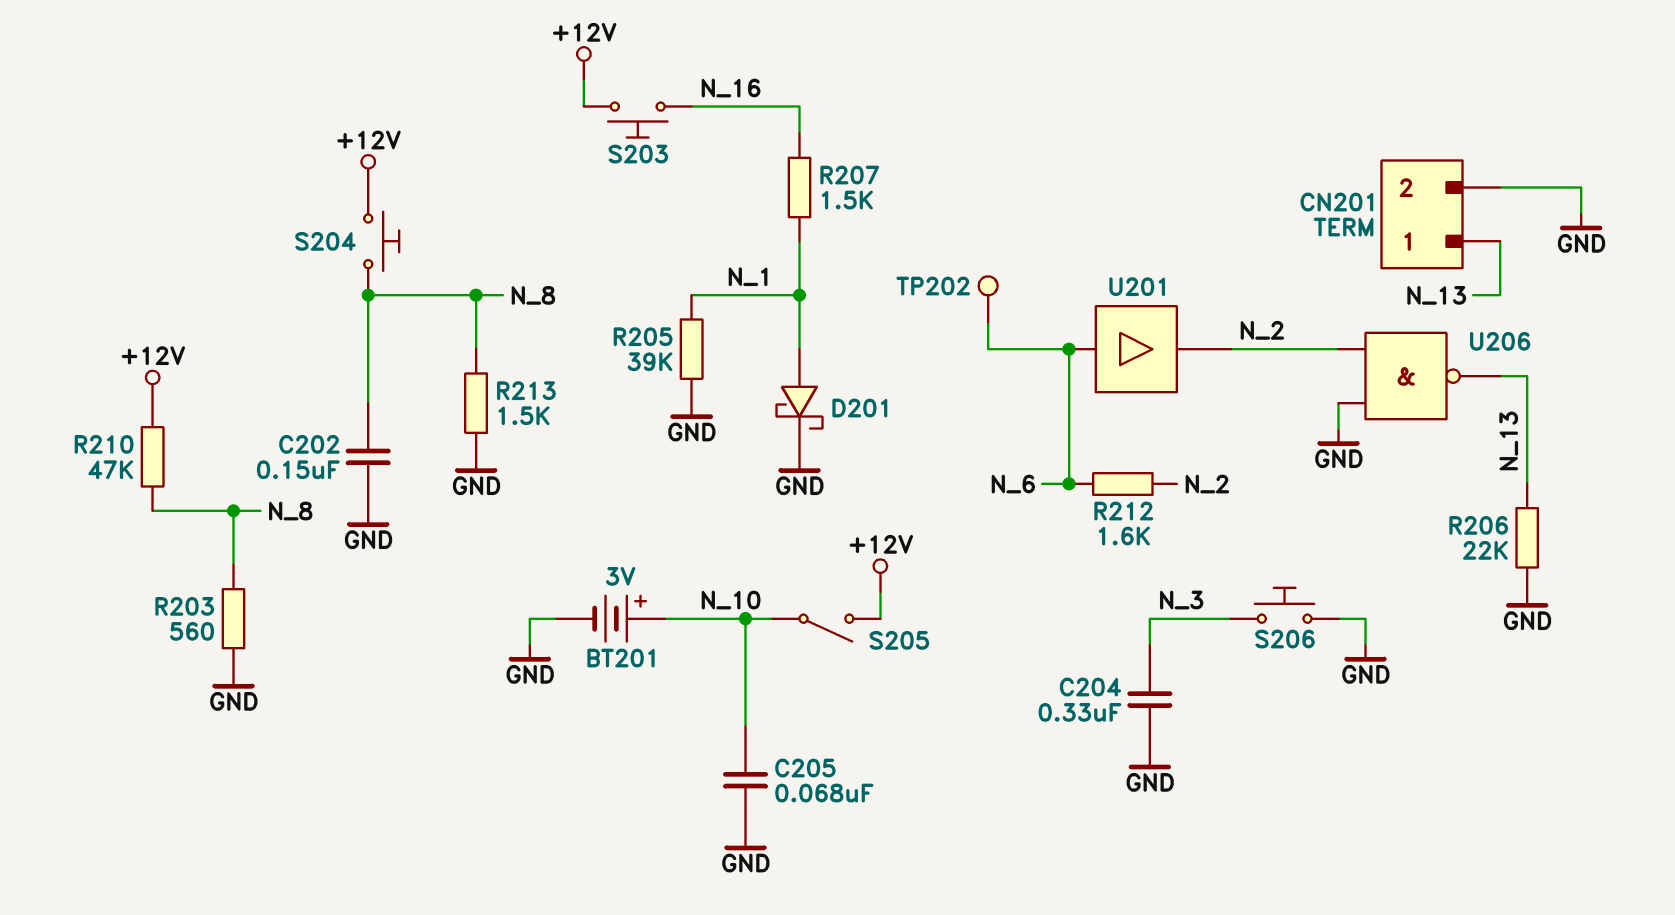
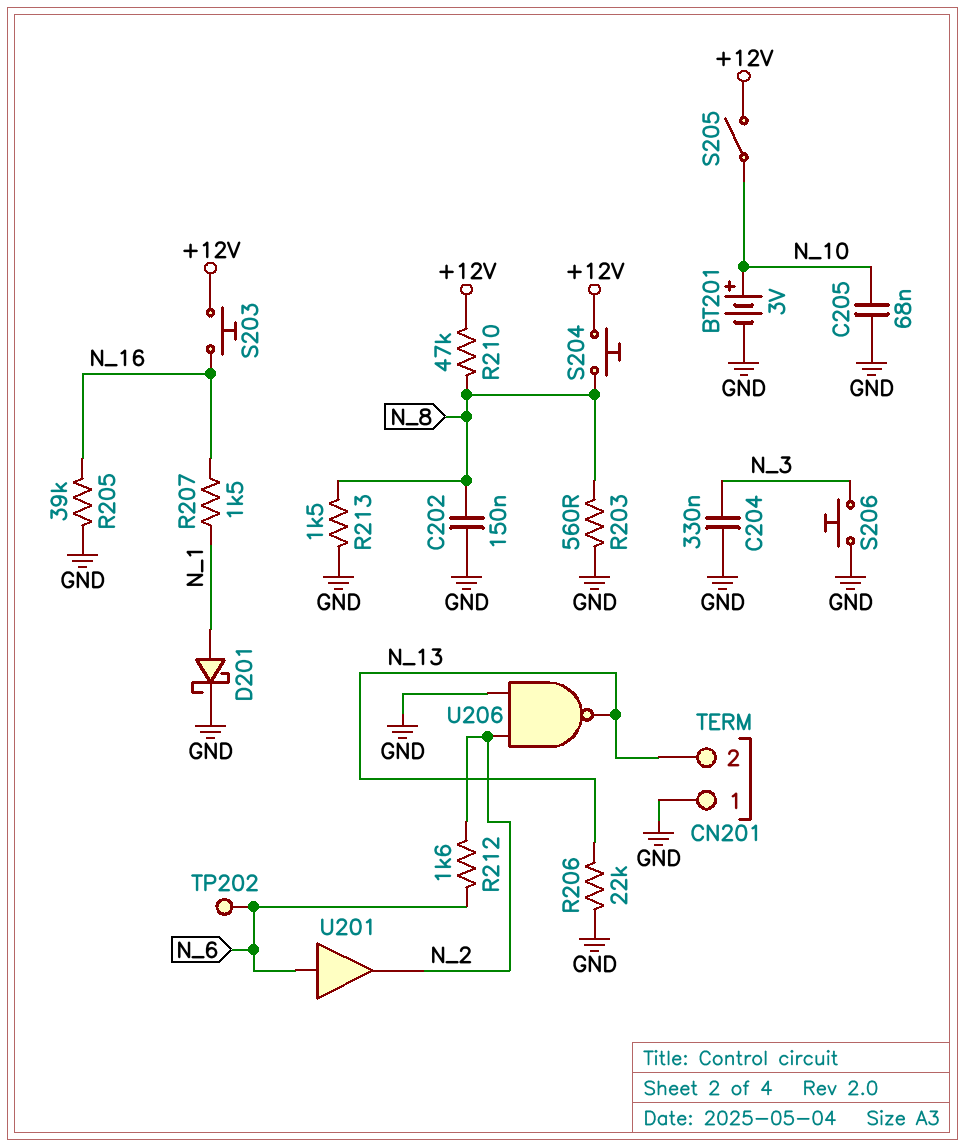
CN201 pin 1: N_13 -> GND
CN201 pin 2: GND -> N_13
R205: 39k (GND, N_1) -> 39k (GND, N_16)

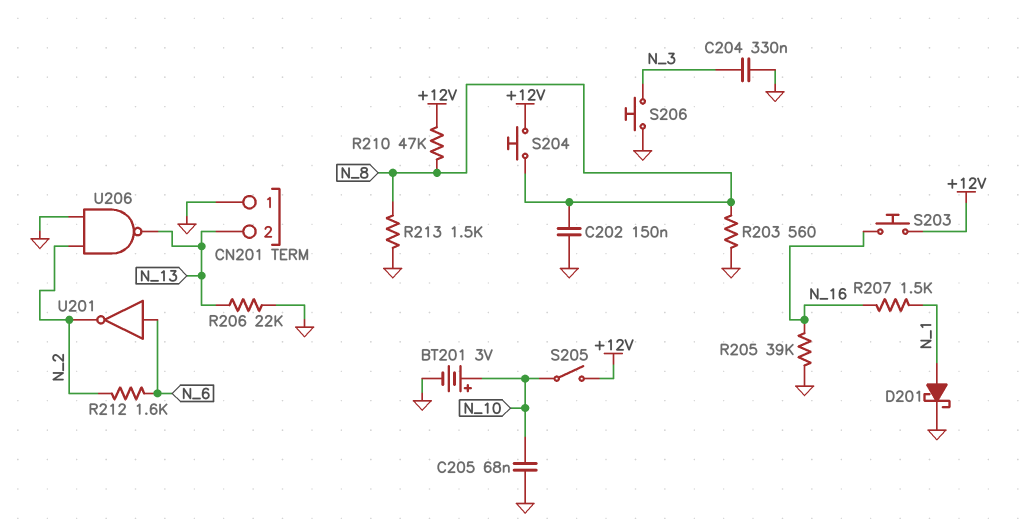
TP202: test point (N_6) -> none
U201: buffer (in N_6, out N_2) -> NOT (in N_6, out N_2)

